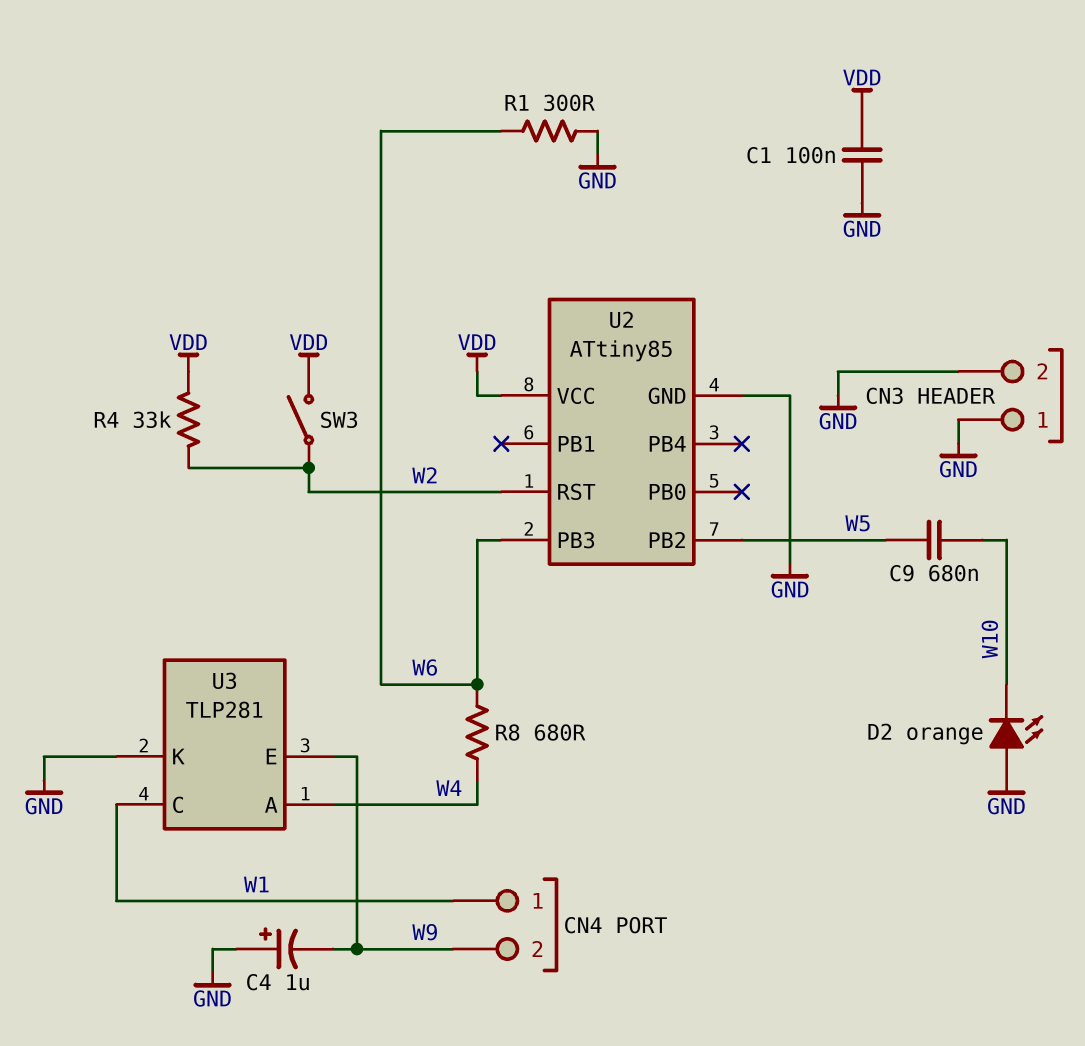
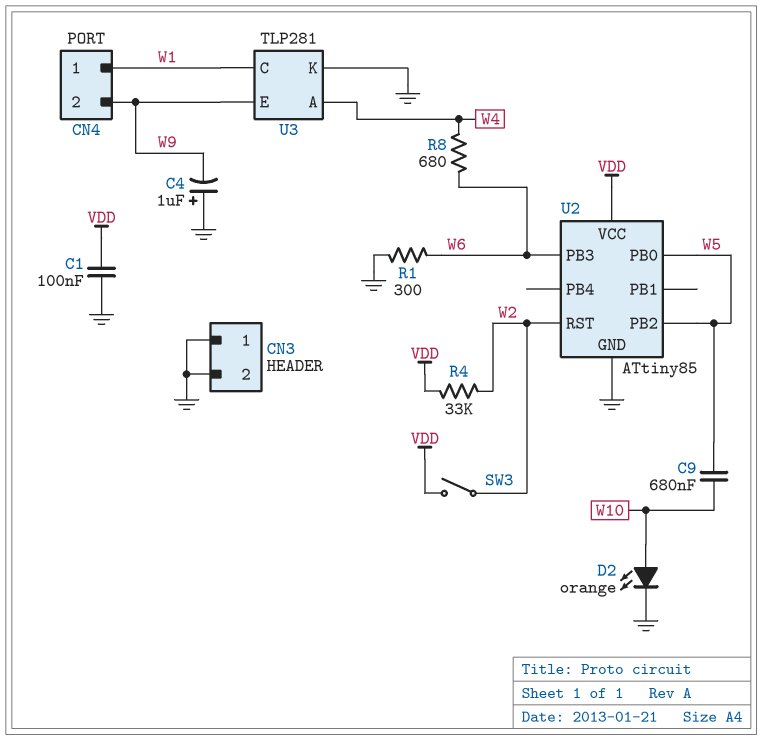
D2: LED orange (A GND, K W10) -> LED orange (A W10, K GND)
U2 pin PB0: none -> W5

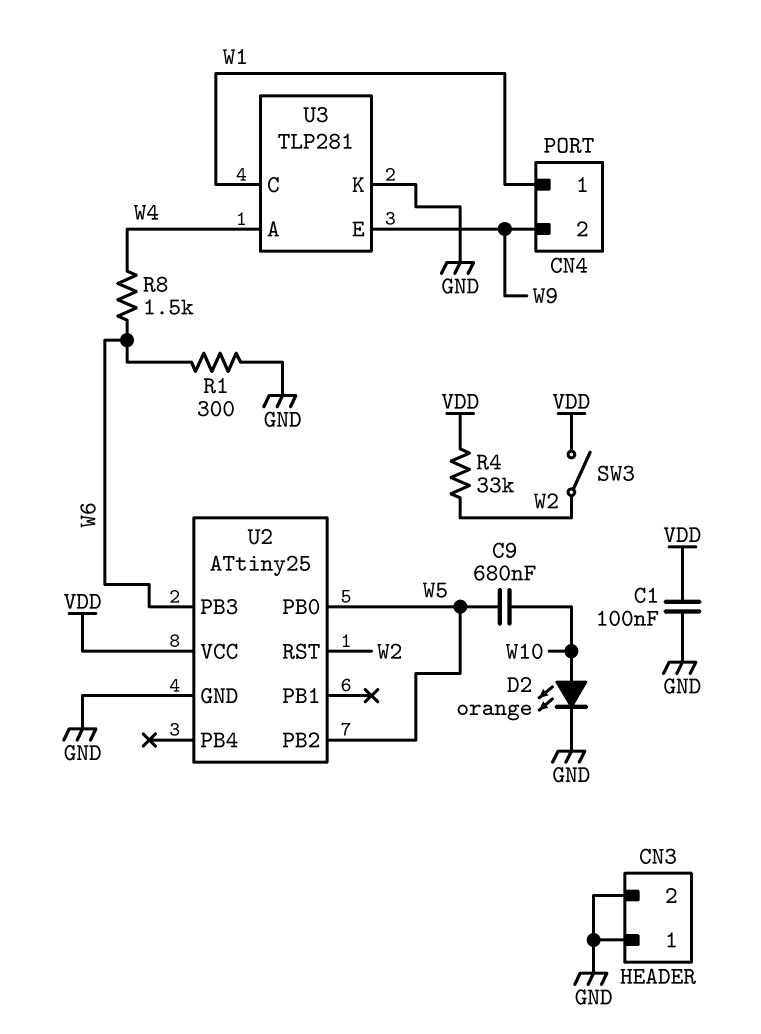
C4: 1uF (plus GND, minus W9) -> none
R8: 680 (W4, W6) -> 1.5k (W4, W6)
U2: ATtiny85 -> ATtiny25

